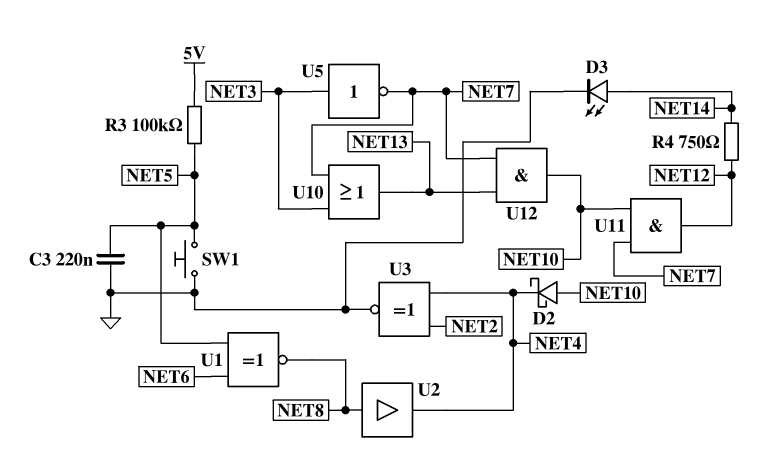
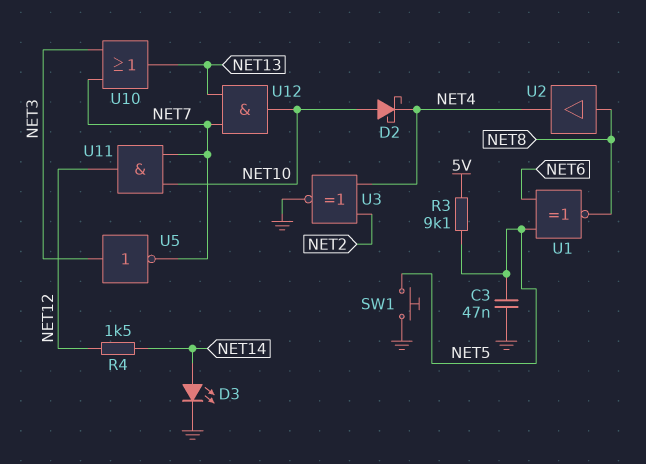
C3: 220nF (GND, NET5) -> 47nF (GND, NET5)
R3: 100k (5V, NET5) -> 9.1k (5V, NET5)
R4: 750 (NET12, NET14) -> 1.5k (NET12, NET14)

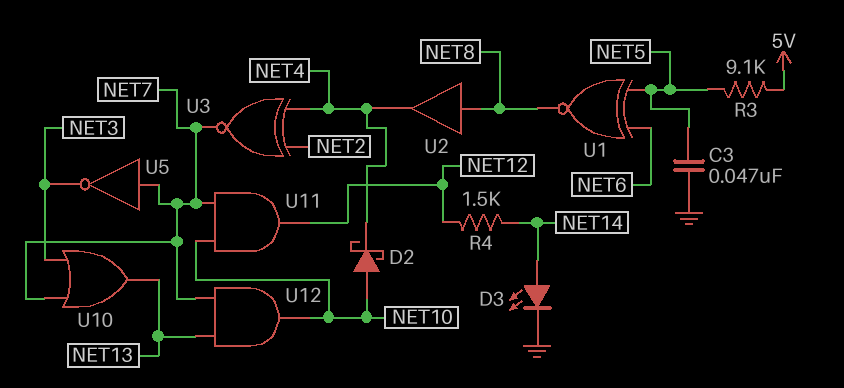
SW1: button (GND, NET5) -> none
U3: XNOR (in NET2, in NET4, out GND) -> XNOR (in NET2, in NET4, out NET7)
U5: NOT (in NET3, out NET7) -> NOT (in NET7, out NET3)

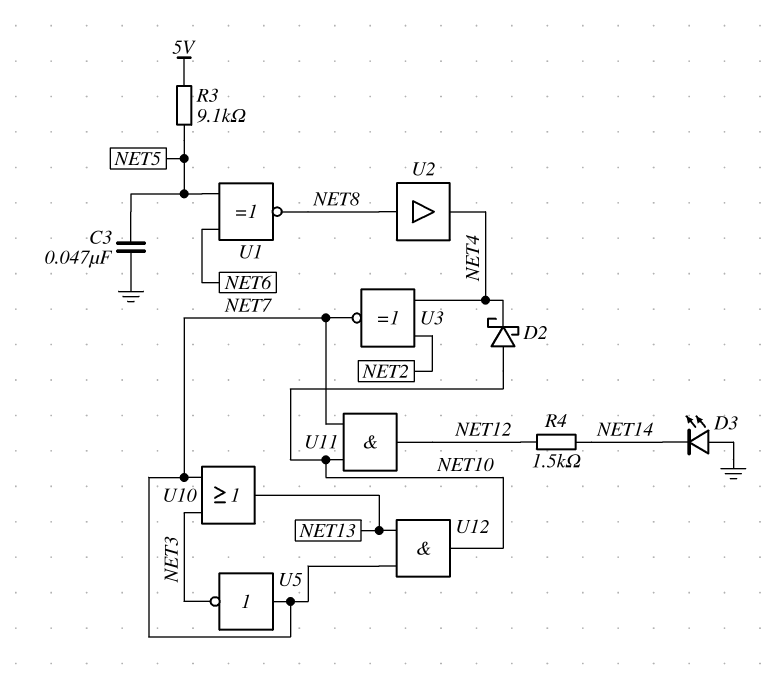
D3: LED (A NET14, K GND) -> LED (A GND, K NET14)

